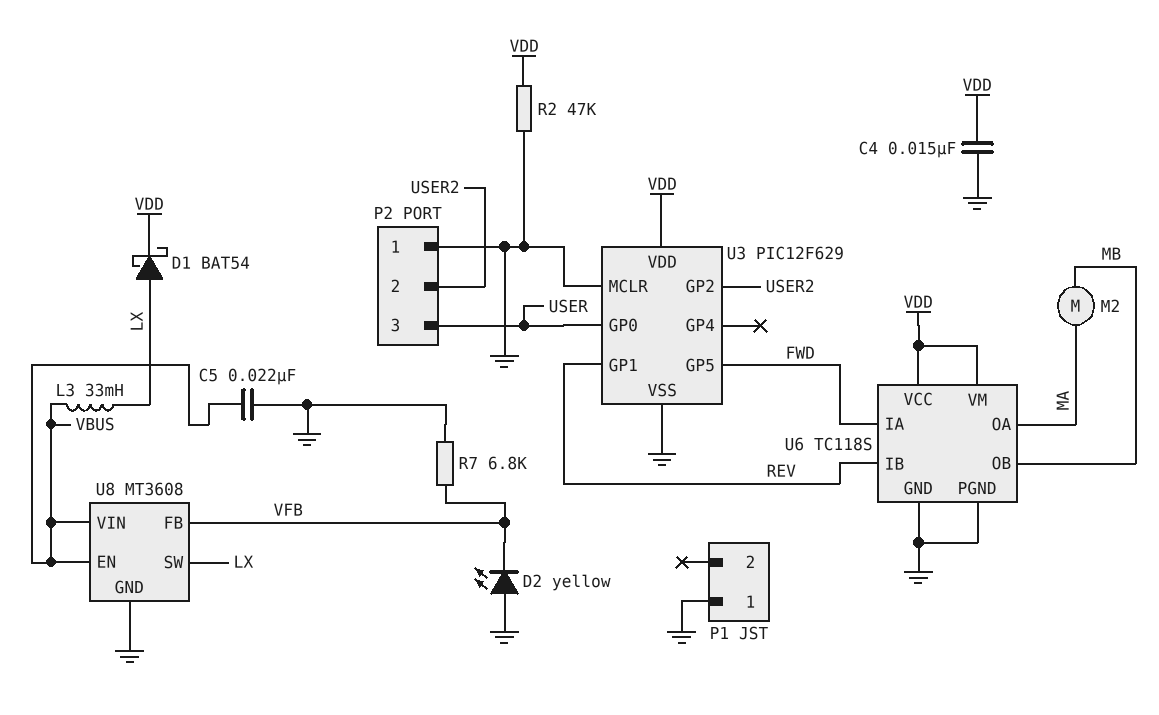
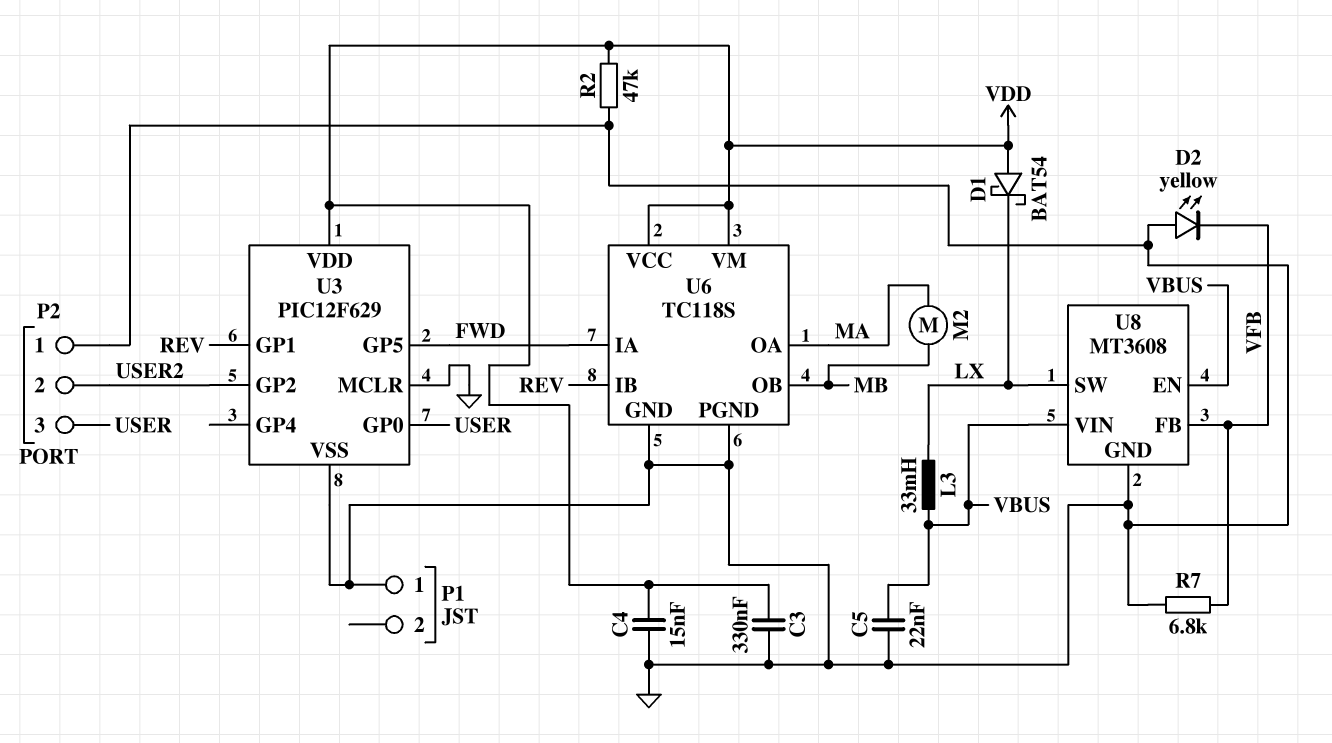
C3: none -> 330nF (GND, VDD)
D1: schottky BAT54 (A LX, K VDD) -> schottky BAT54 (A VDD, K LX)

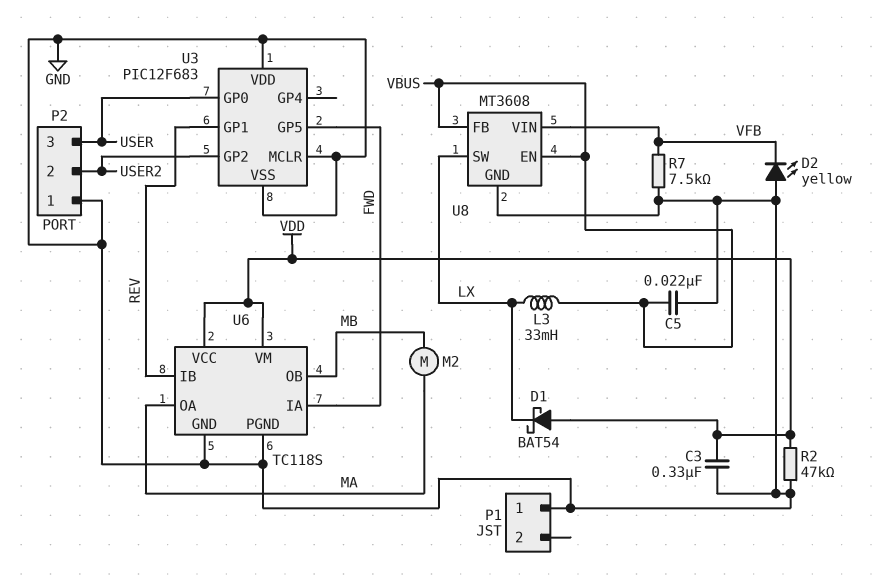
C4: 15nF (GND, VDD) -> none
R7: 6.8k (GND, VFB) -> 7.5k (GND, VFB)
U3: PIC12F629 -> PIC12F683
U3 pin VDD: VDD -> GND
U8 pin FB: VFB -> VBUS
U8 pin VIN: VBUS -> VFB

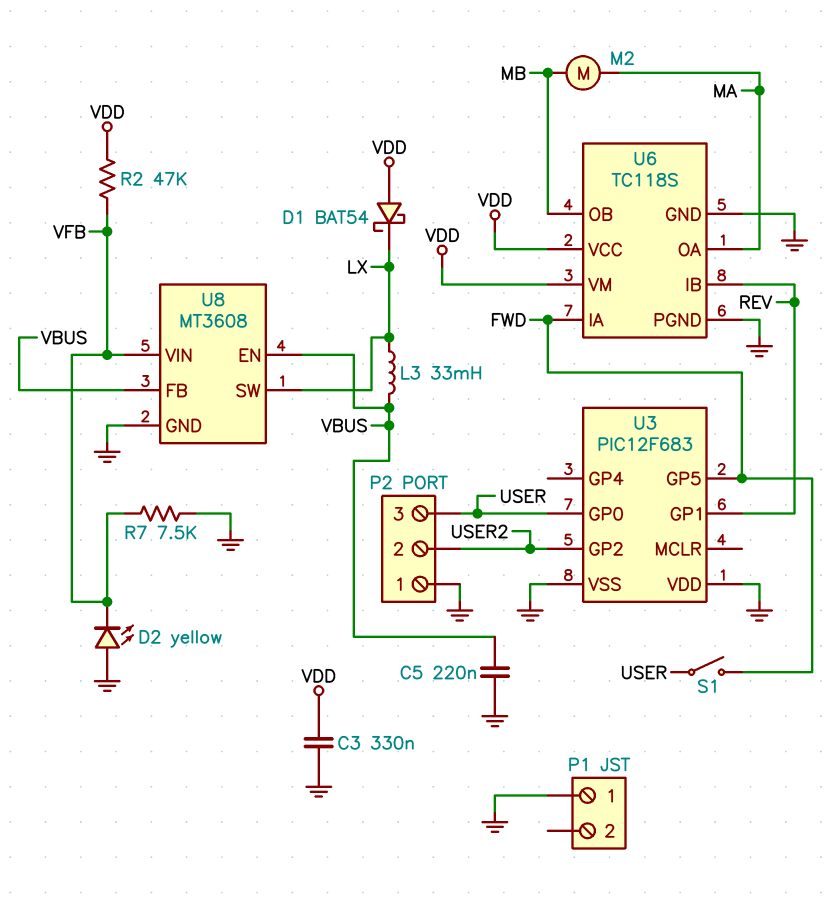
C5: 22nF (GND, VBUS) -> 220nF (GND, VBUS)
R2: 47k (GND, VDD) -> 47k (VDD, VFB)
S1: none -> switch (FWD, USER)
U3 pin MCLR: GND -> none

